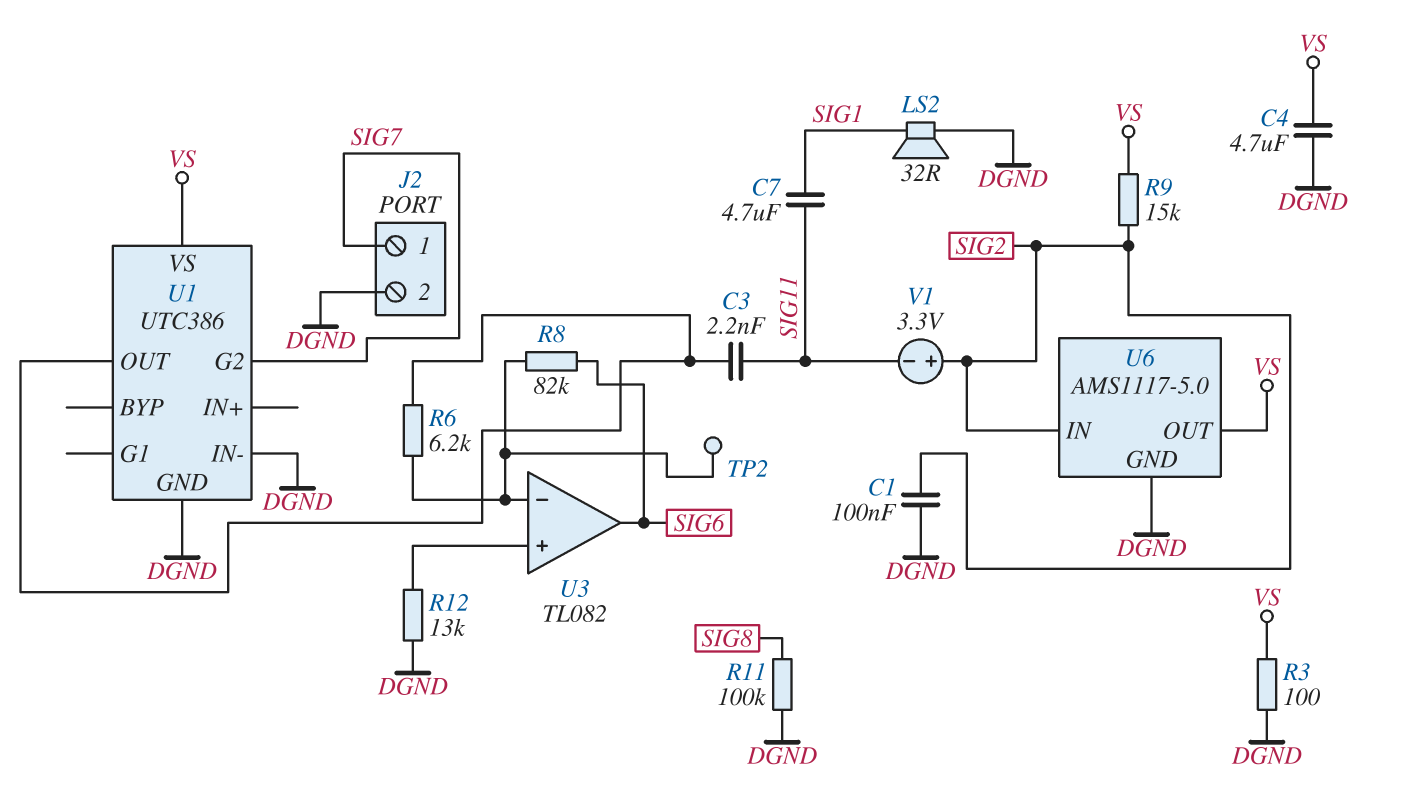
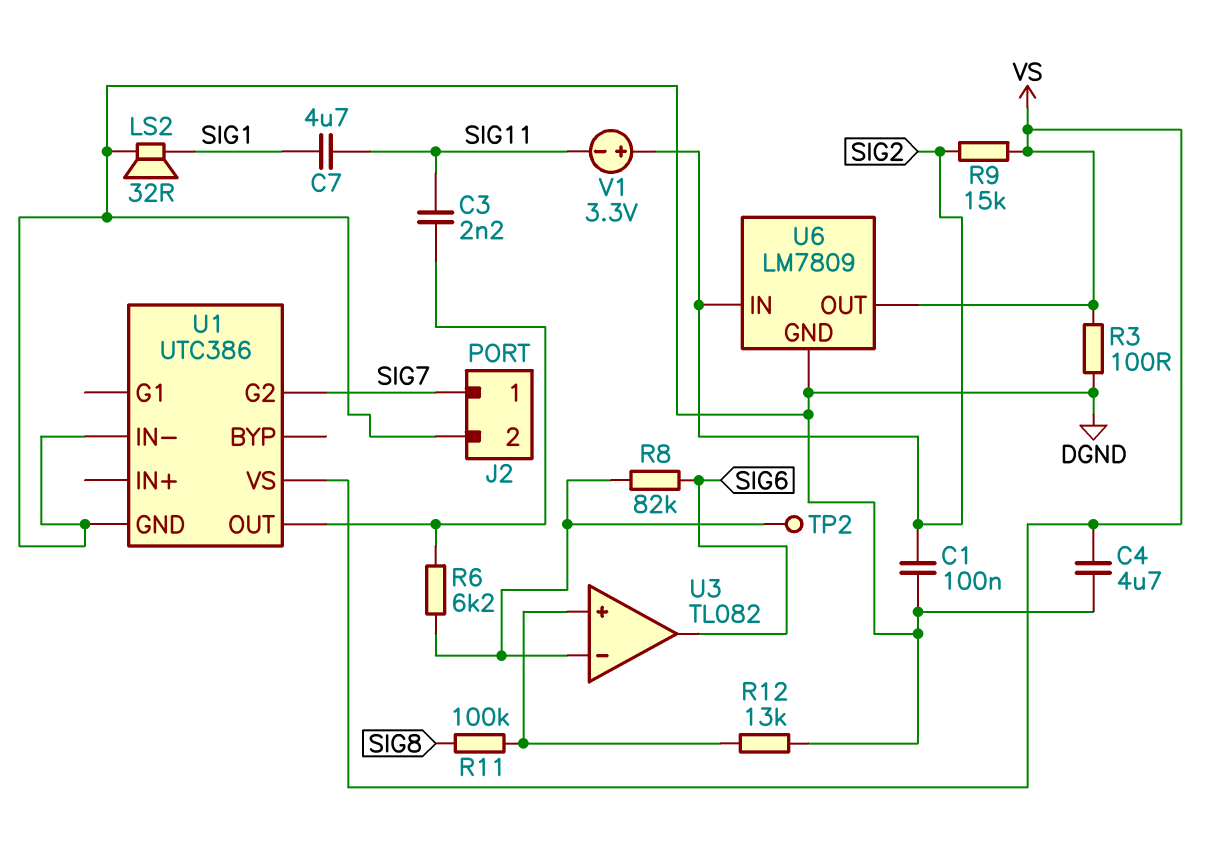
R11: 100k (DGND, SIG8) -> 100k (SIG8, U3/in+)
U6: AMS1117-5.0 -> LM7809

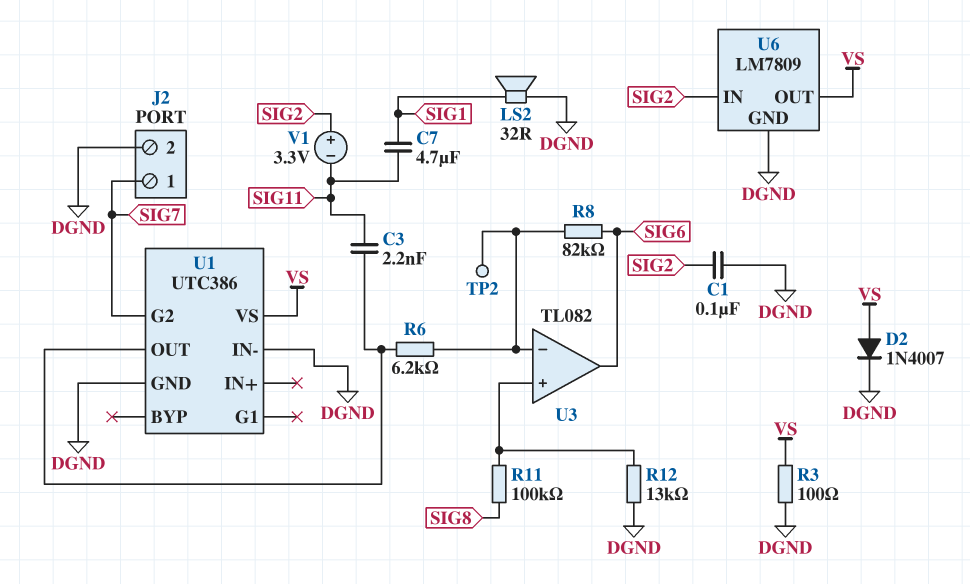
C4: 4.7uF (DGND, VS) -> none
D2: none -> diode 1N4007 (A VS, K DGND)
R9: 15k (SIG2, VS) -> none

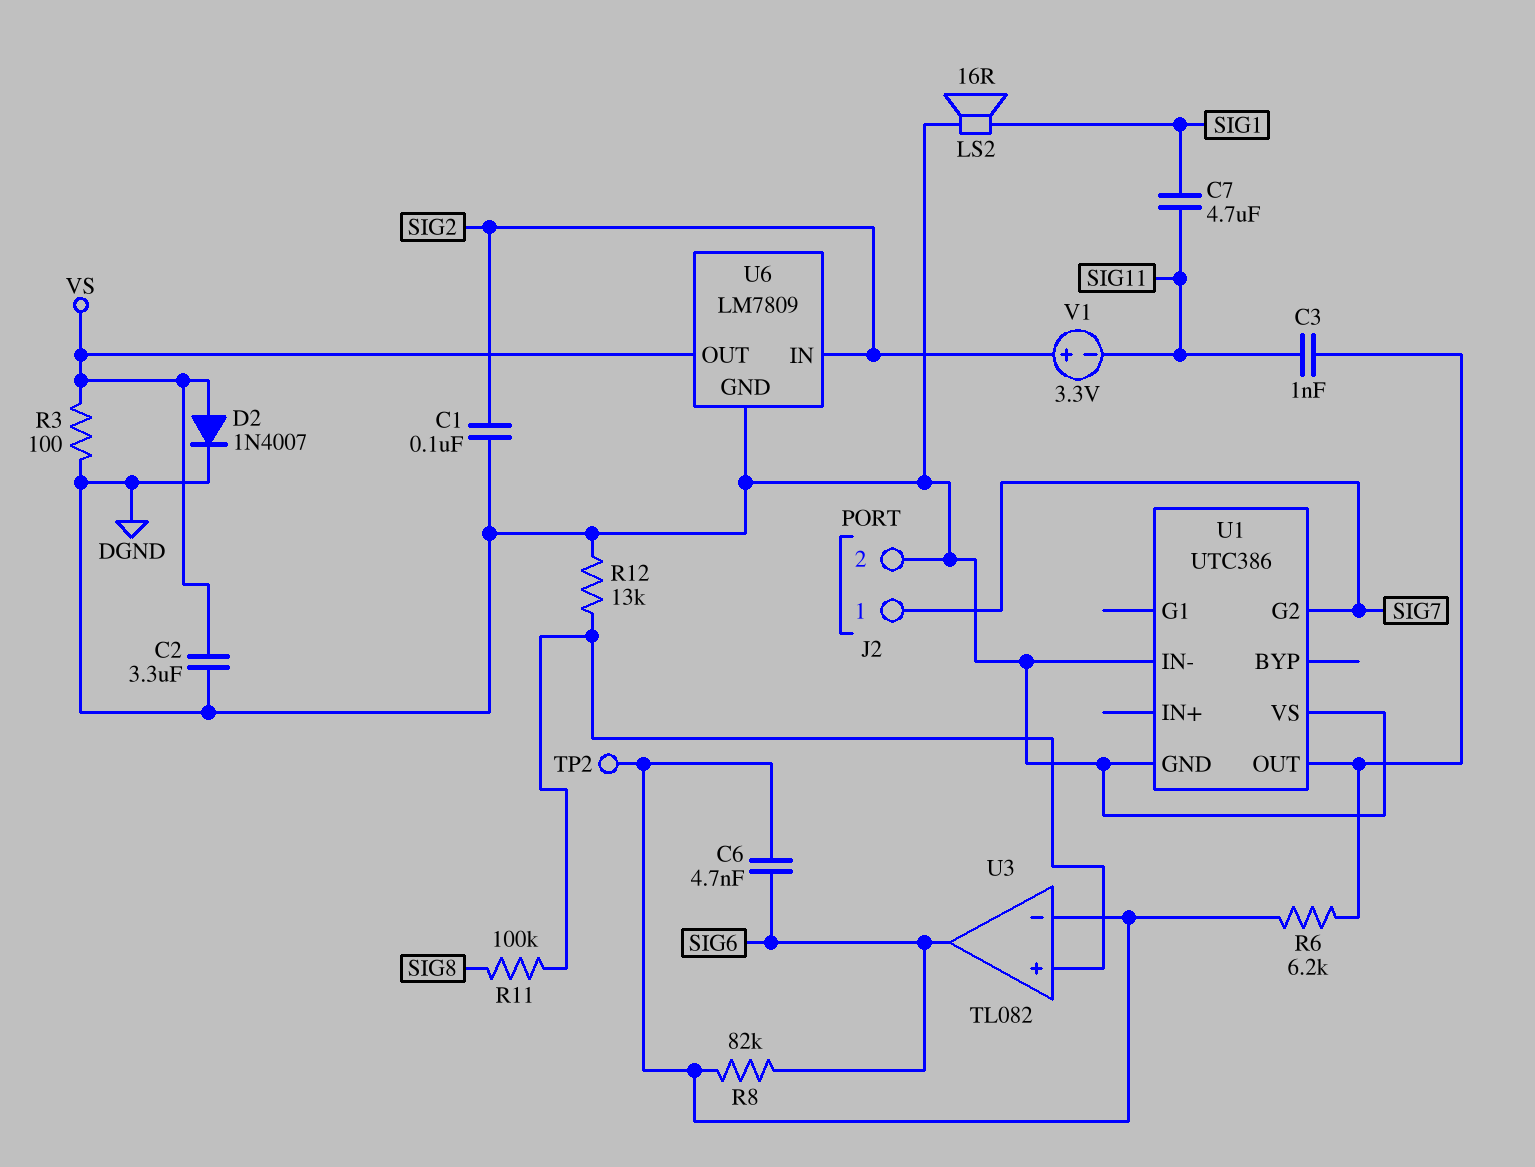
C2: none -> 3.3uF (DGND, VS)
C3: 2.2nF (SIG11, U1/OUT) -> 1nF (SIG11, U1/OUT)
C6: none -> 4.7nF (SIG6, U3/in-)
LS2: speaker 32R (DGND, SIG1) -> speaker 16R (DGND, SIG1)
U1 pin VS: VS -> DGND

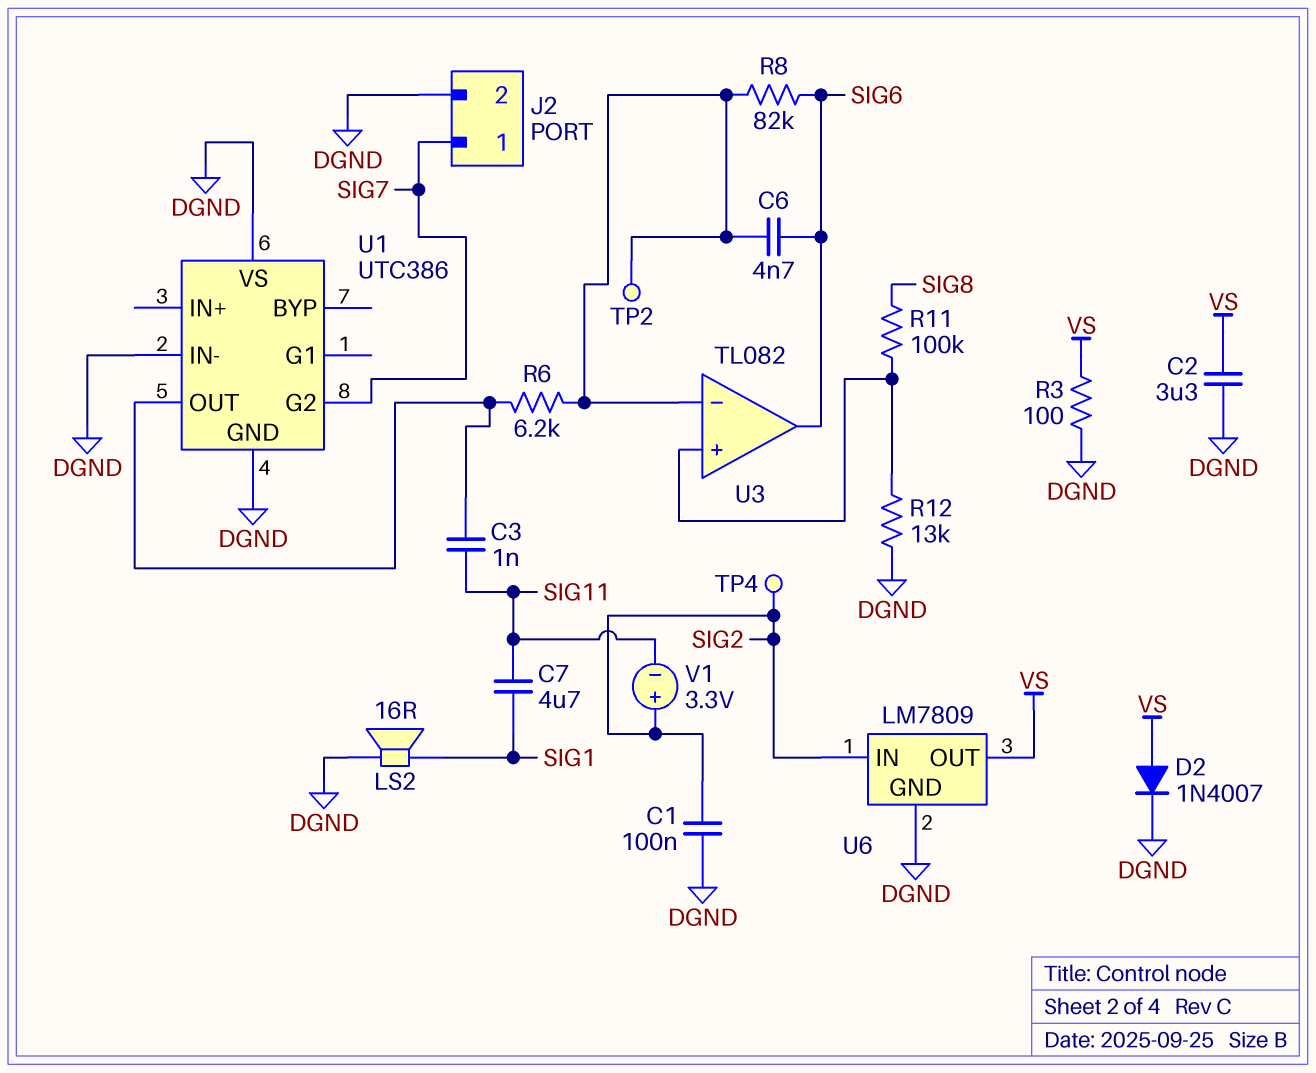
TP4: none -> test point (SIG2)

